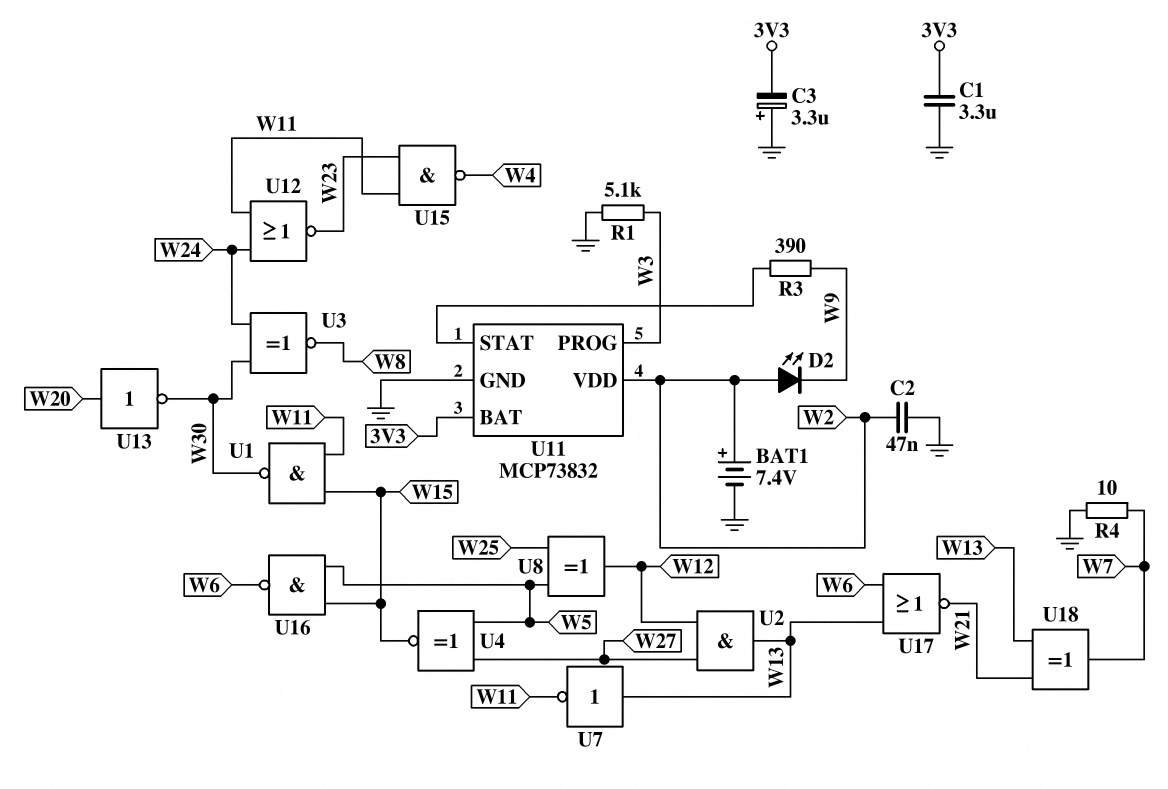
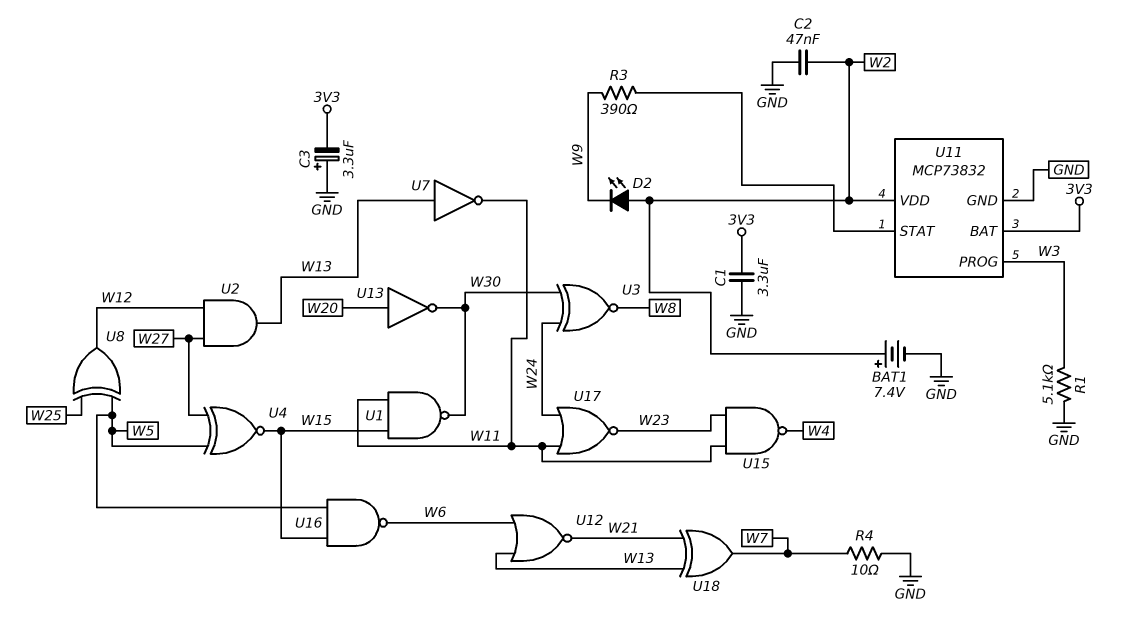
U12: NOR (in W11, in W24, out W23) -> NOR (in W6, in W13, out W21)
U17: NOR (in W6, in W13, out W21) -> NOR (in W11, in W24, out W23)

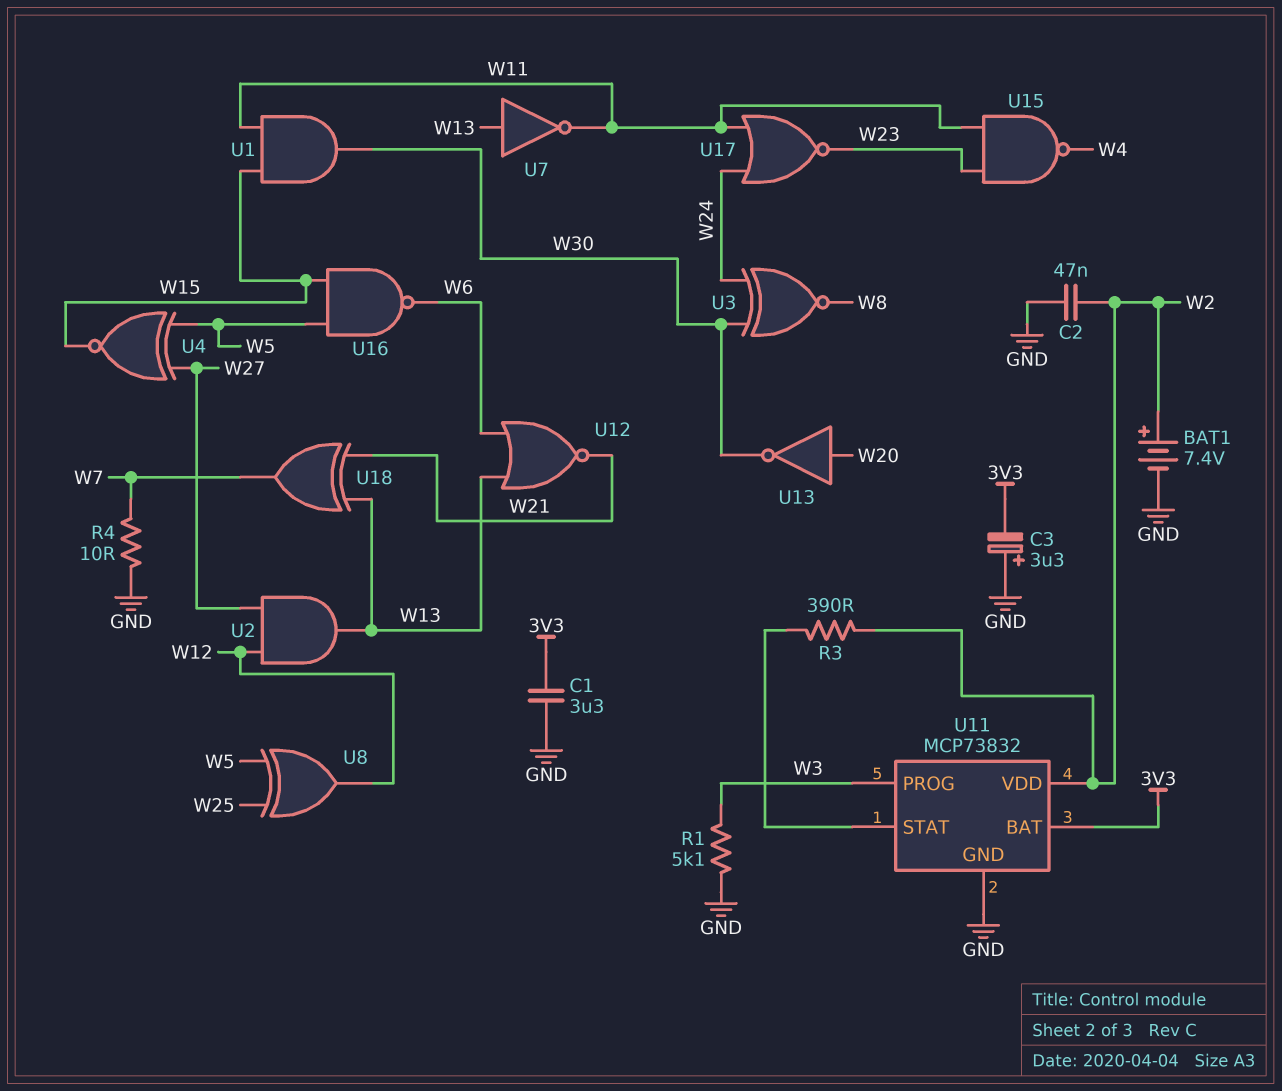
D2: LED (A W2, K W9) -> none
R3: 390 (U11/STAT, W9) -> 390 (U11/STAT, W2)
U1: NAND (in W11, in W15, out W30) -> AND (in W11, in W15, out W30)

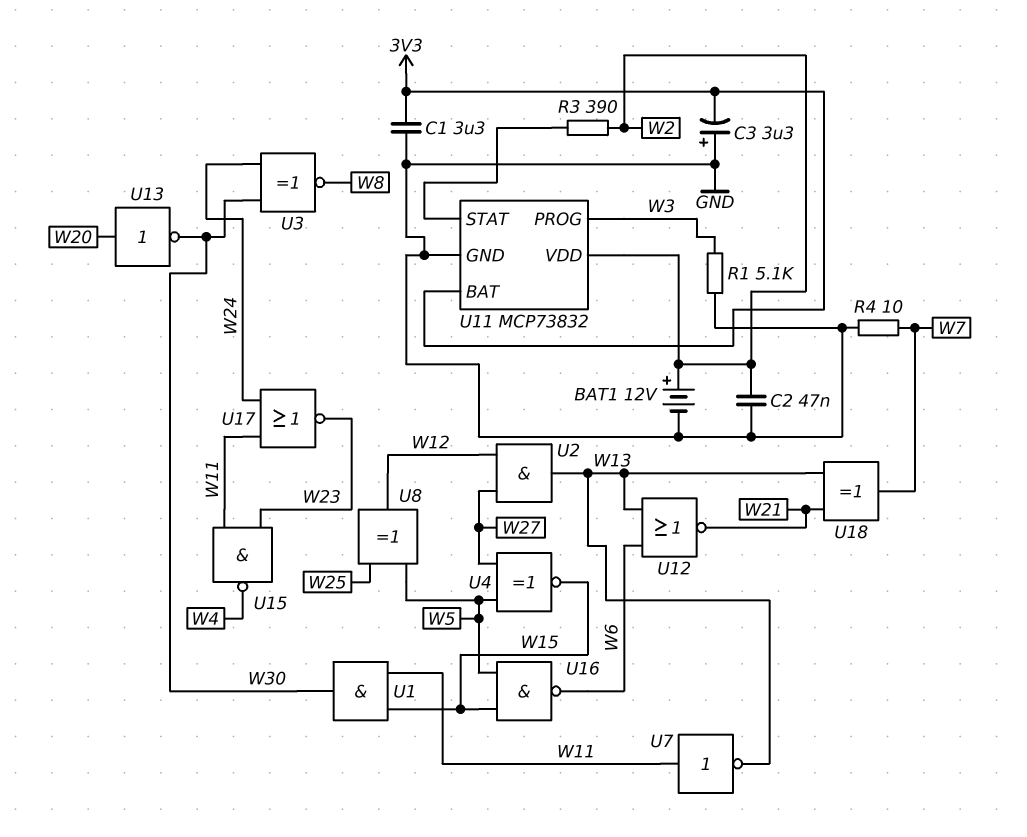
BAT1: 7.4V (plus W2, minus GND) -> 12V (plus W2, minus GND)
U7: NOT (in W13, out W11) -> NOT (in W11, out W13)

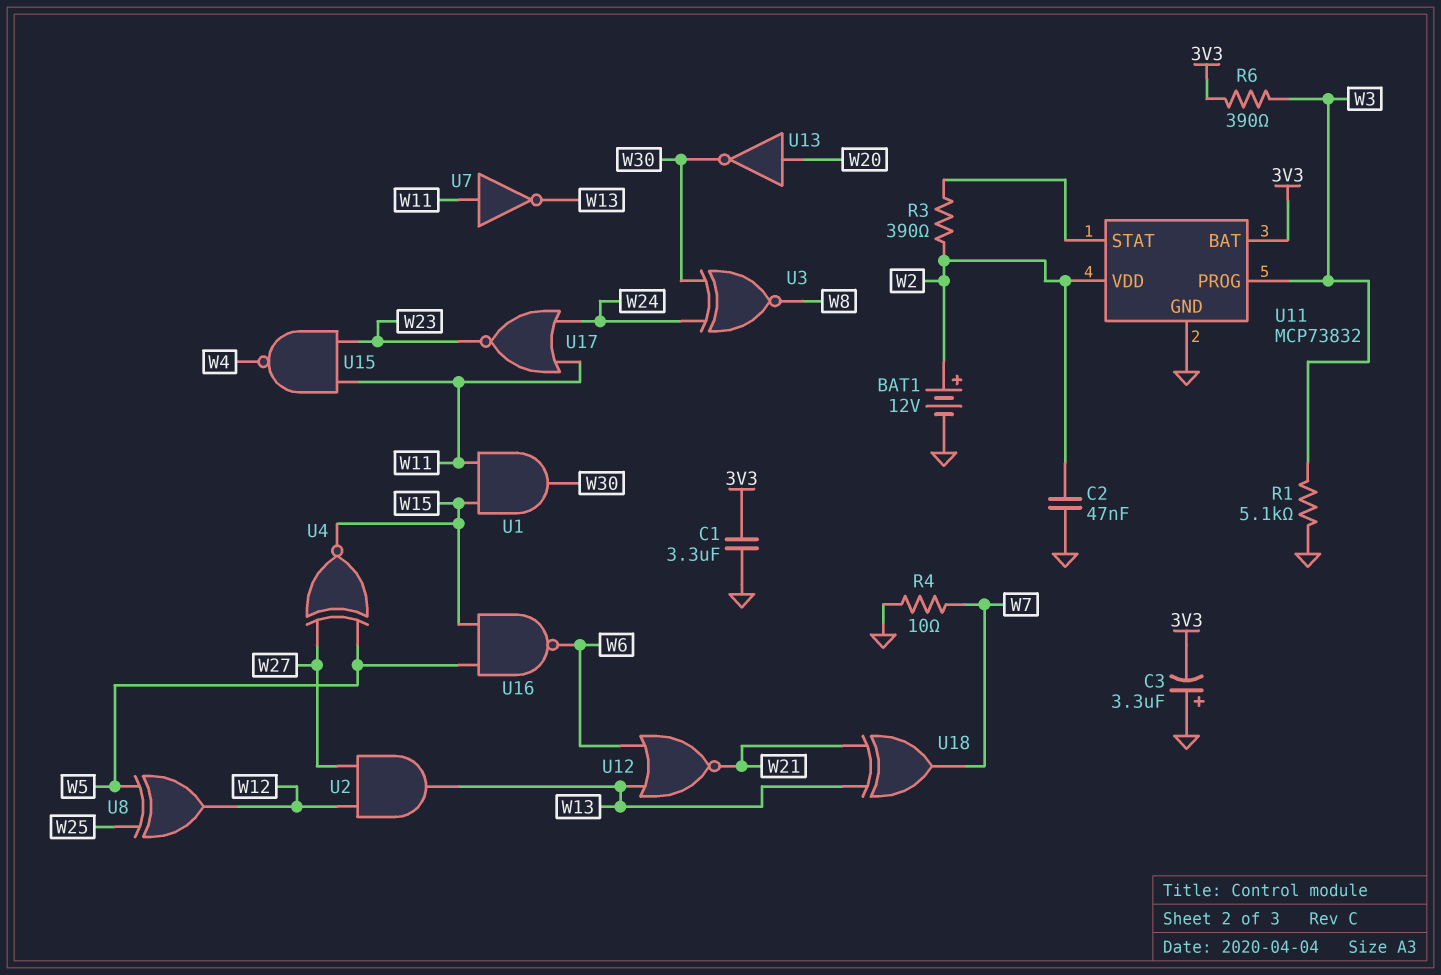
R6: none -> 390 (3V3, W3)

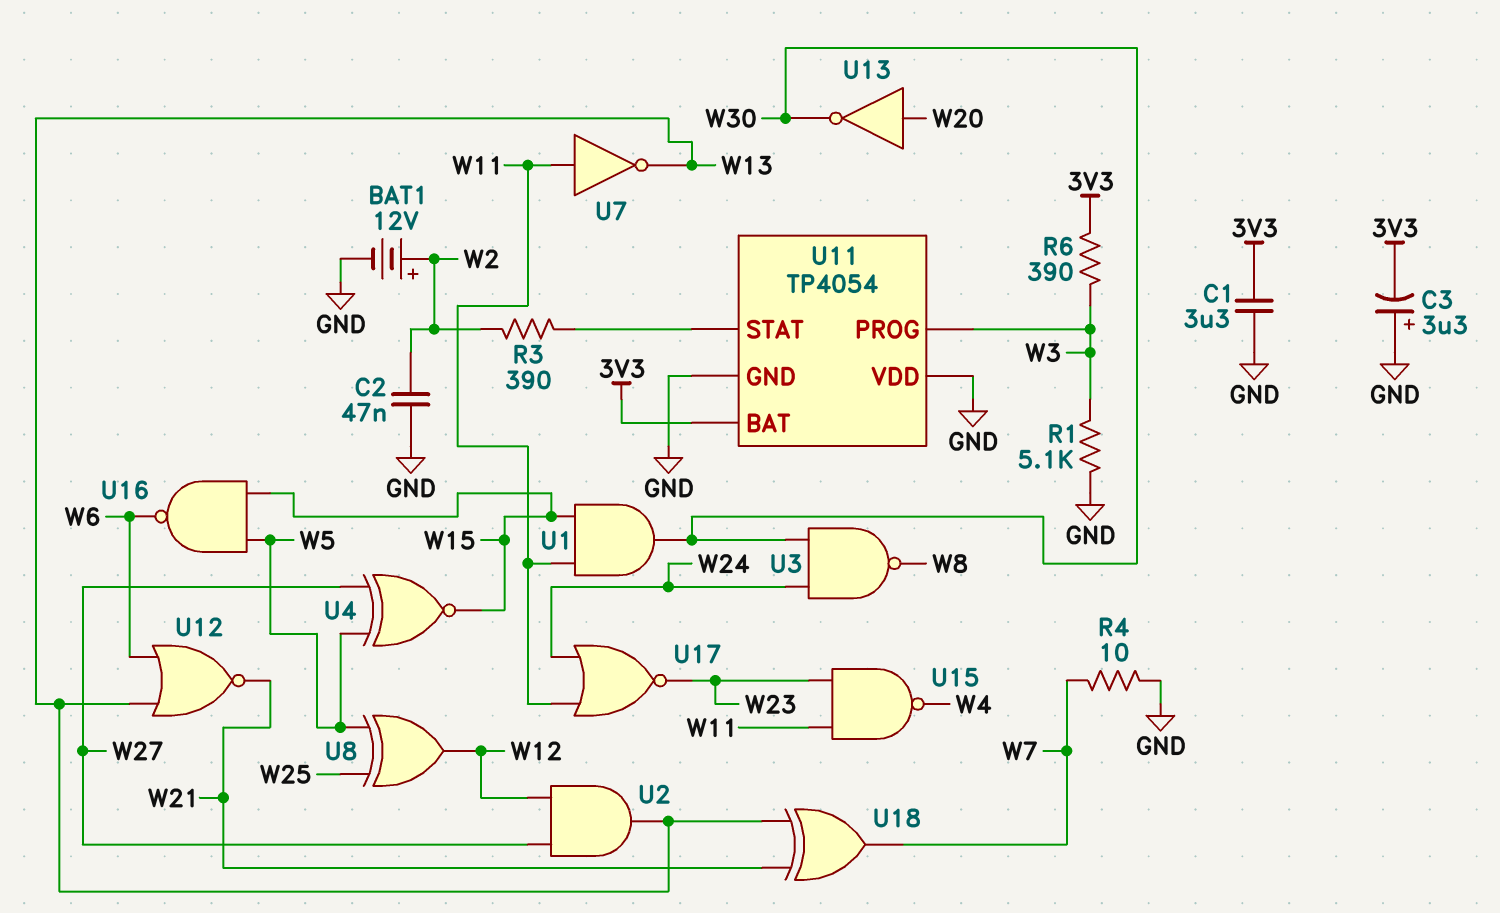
U3: XNOR (in W24, in W30, out W8) -> NAND (in W24, in W30, out W8)
U11: MCP73832 -> TP4054
U11 pin VDD: W2 -> GND

